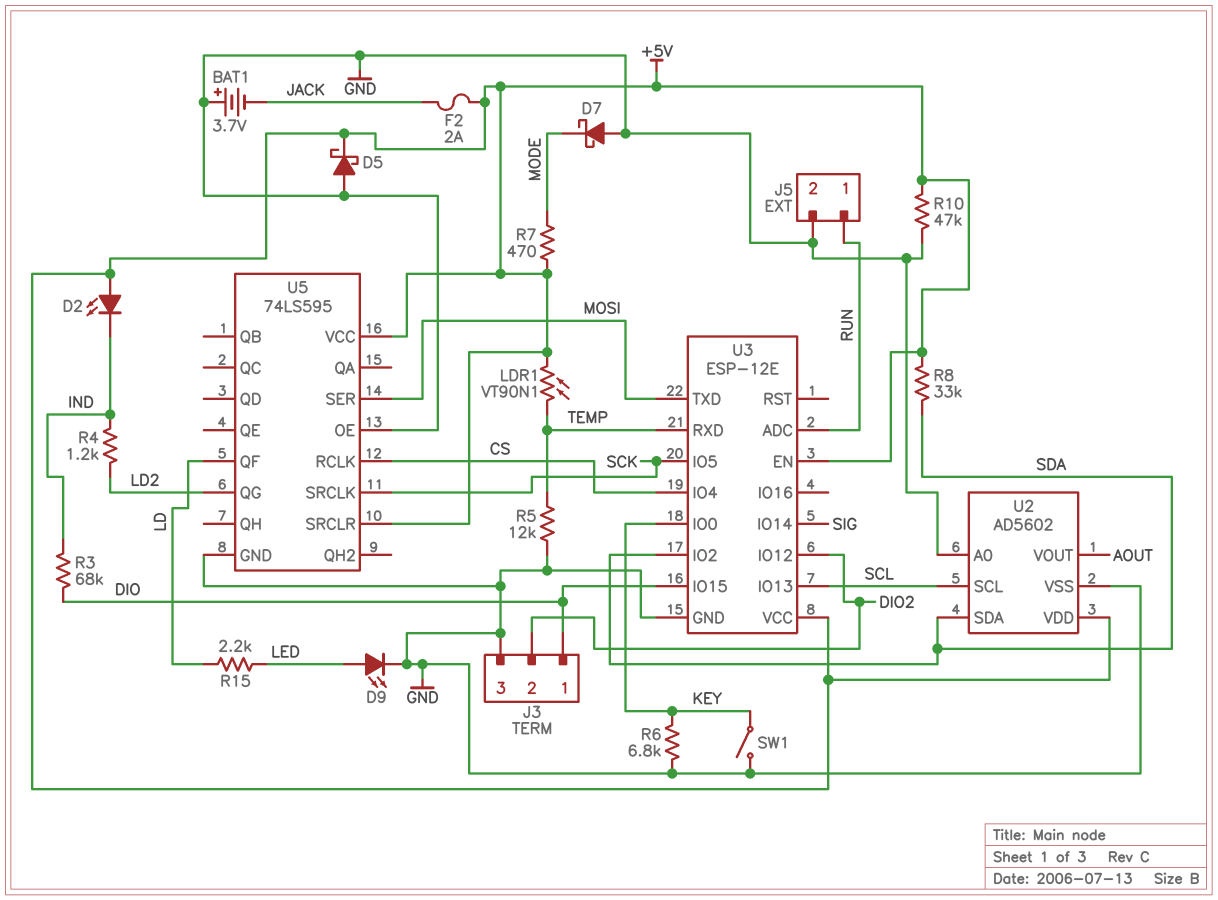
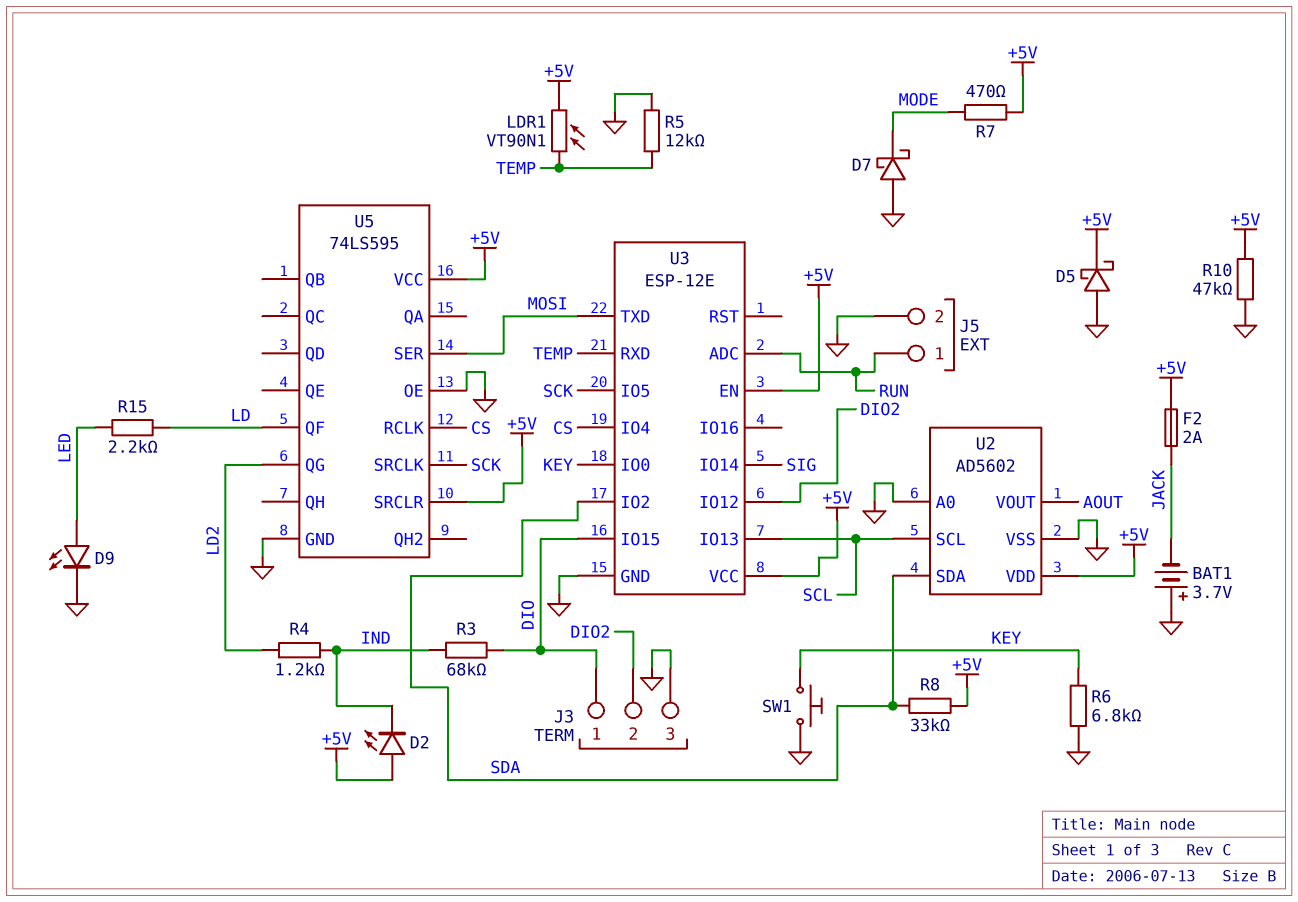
SW1: switch (GND, KEY) -> button (GND, KEY)

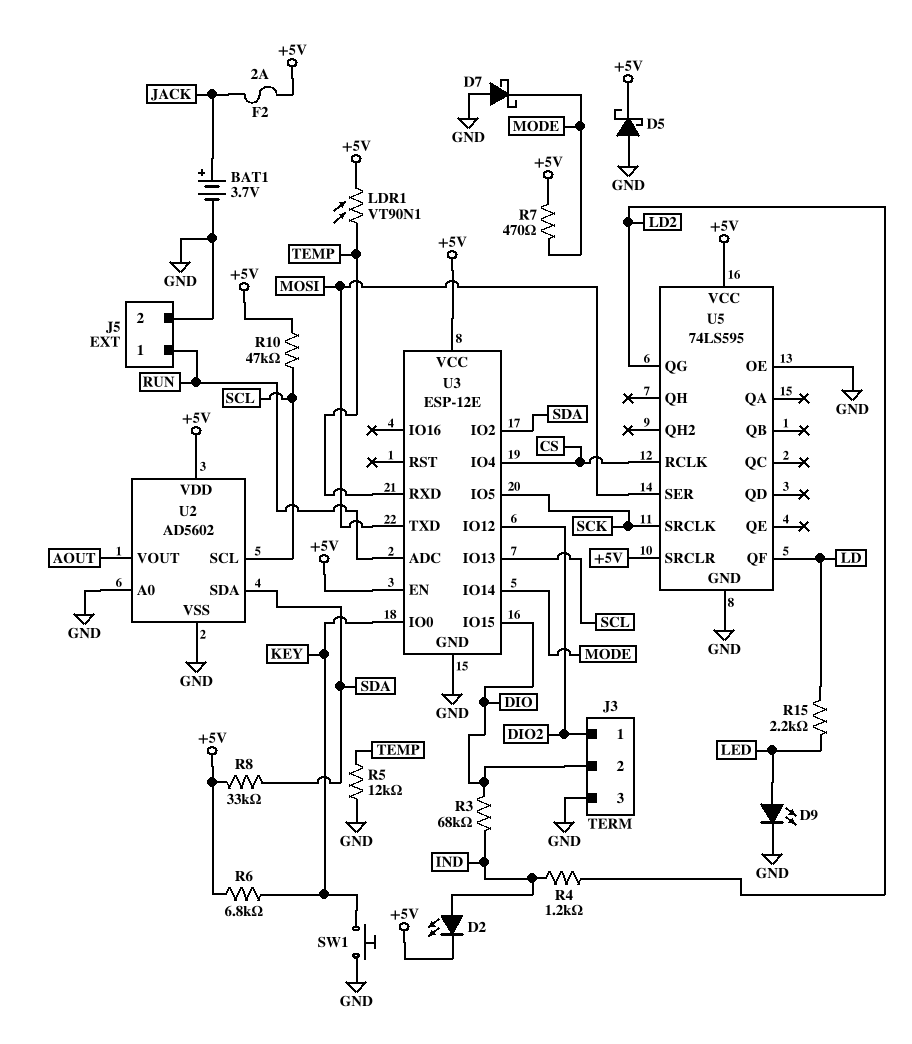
BAT1: 3.7V (plus GND, minus JACK) -> 3.7V (plus JACK, minus GND)
D2: LED (A +5V, K IND) -> LED (A IND, K +5V)
J3 pin 1: DIO -> DIO2
J3 pin 2: DIO2 -> DIO
R6: 6.8k (GND, KEY) -> 6.8k (+5V, KEY)
R10: 47k (+5V, GND) -> 47k (+5V, SCL)
U3 pin IO14: SIG -> MODE

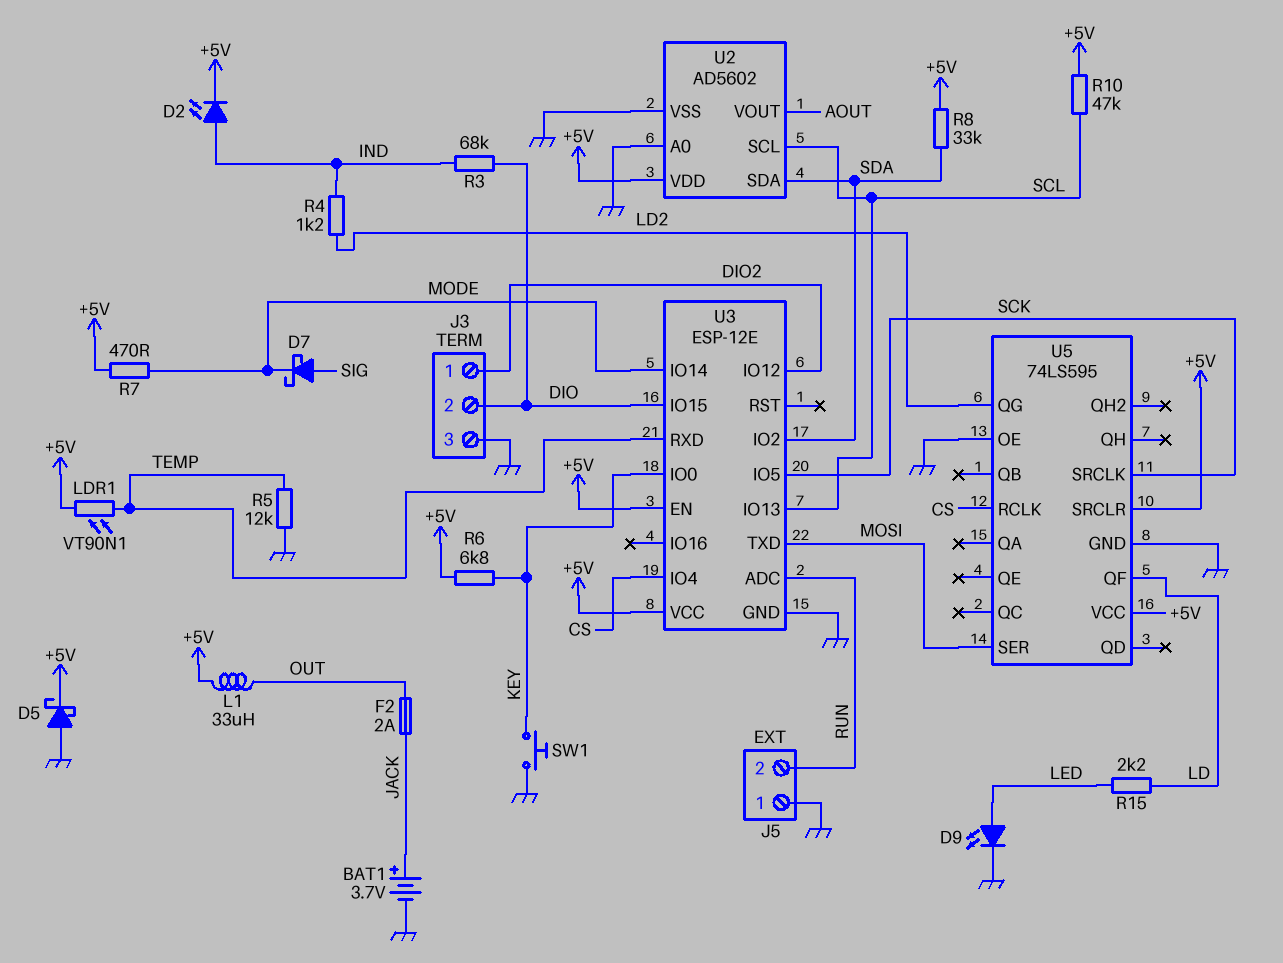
D7: schottky (A GND, K MODE) -> schottky (A SIG, K MODE)
F2: 2A (+5V, JACK) -> 2A (JACK, OUT)
J5 pin 1: RUN -> GND
J5 pin 2: GND -> RUN
L1: none -> 33uH (+5V, OUT)

